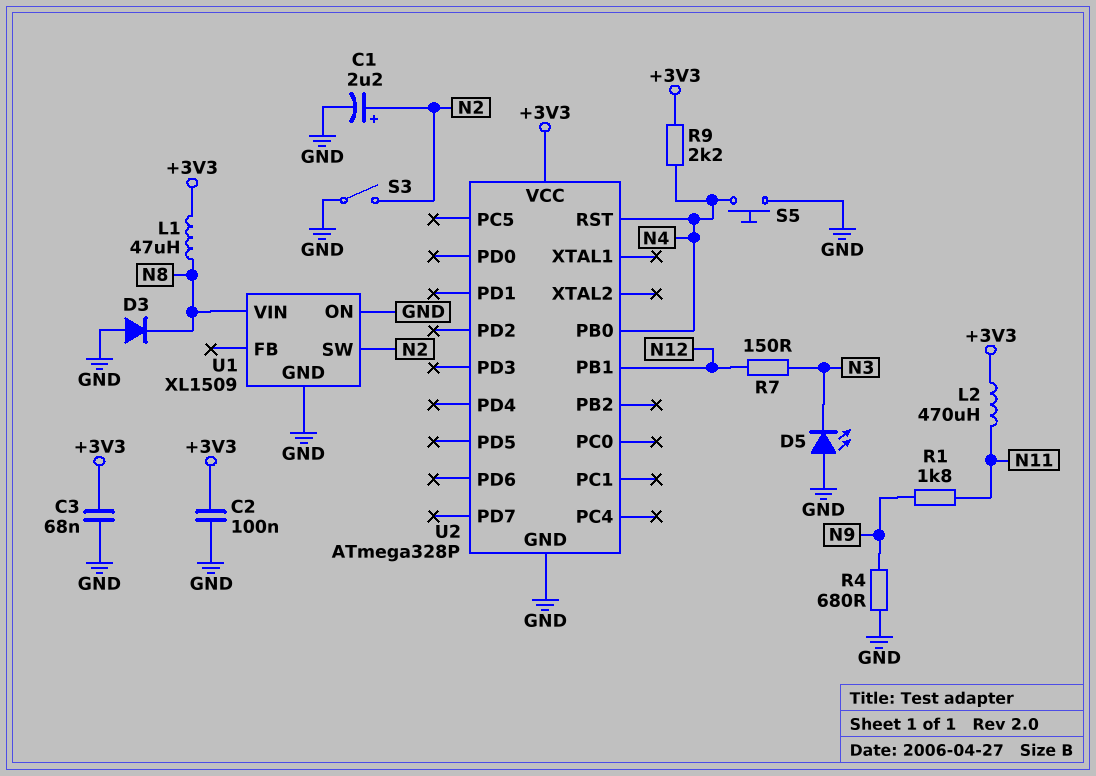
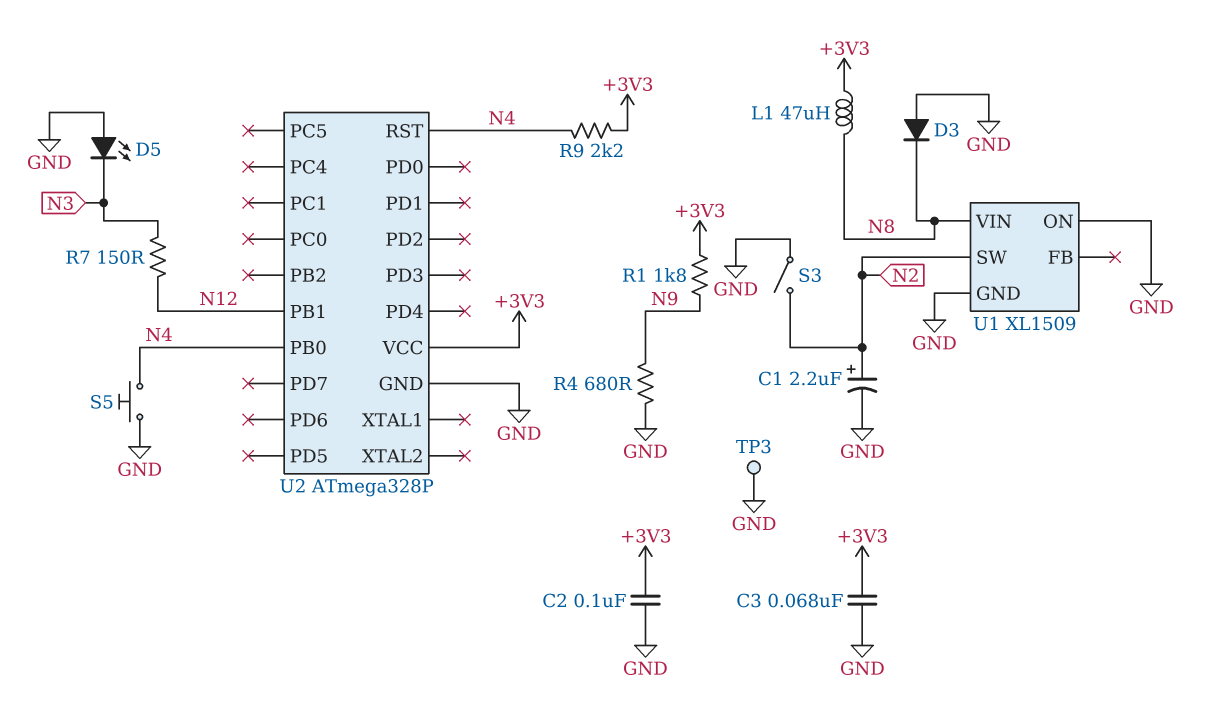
L2: 470uH (+3V3, N11) -> none
R1: 1.8k (N9, N11) -> 1.8k (+3V3, N9)
TP3: none -> test point (GND)

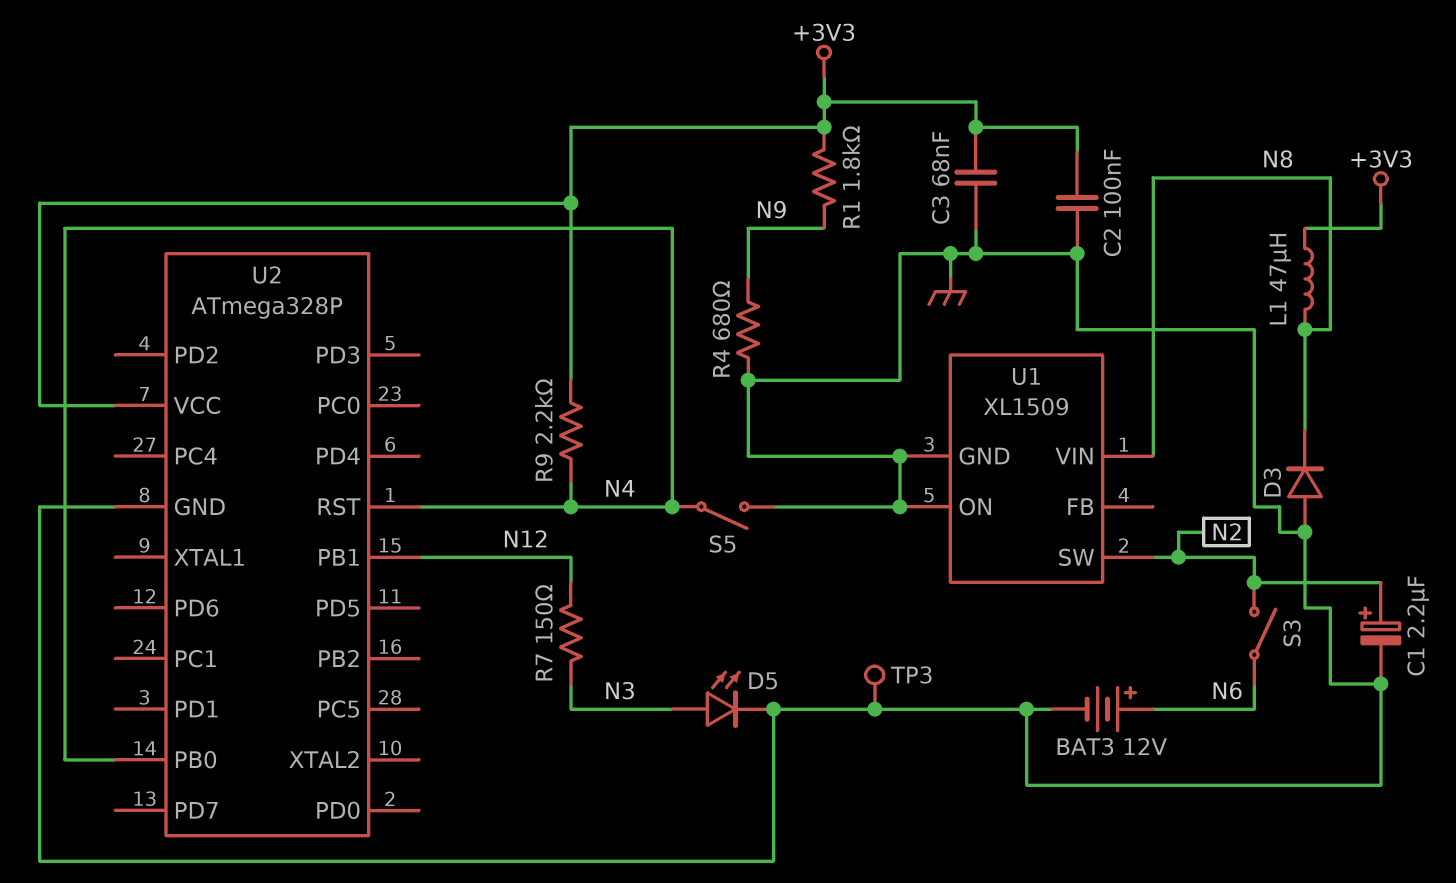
BAT3: none -> 12V (plus N6, minus GND)
D5: LED (A GND, K N3) -> LED (A N3, K GND)
S3: switch (GND, N2) -> switch (N2, N6)
S5: button (GND, N4) -> switch (GND, N4)

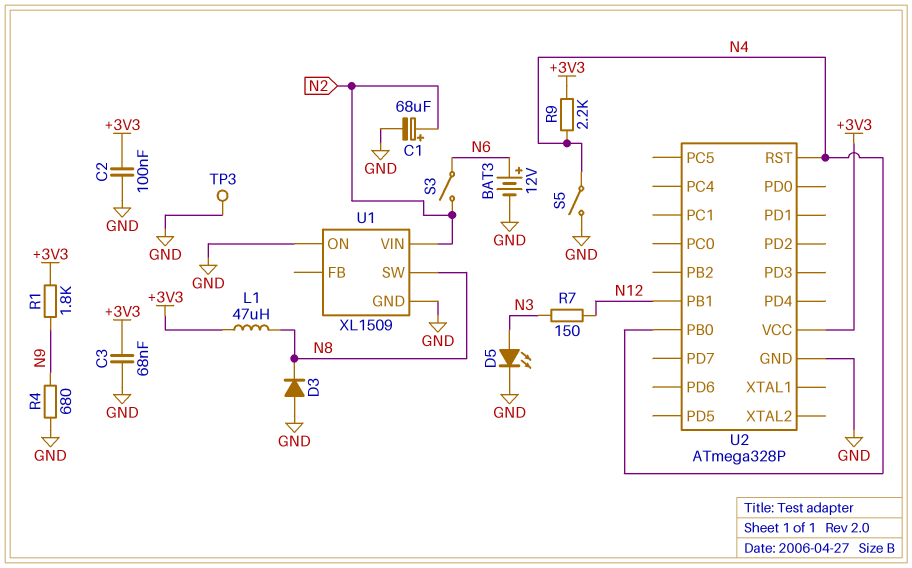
C1: 2.2uF (plus N2, minus GND) -> 68uF (plus N2, minus GND)
U1 pin SW: N2 -> N8
U1 pin VIN: N8 -> N2

